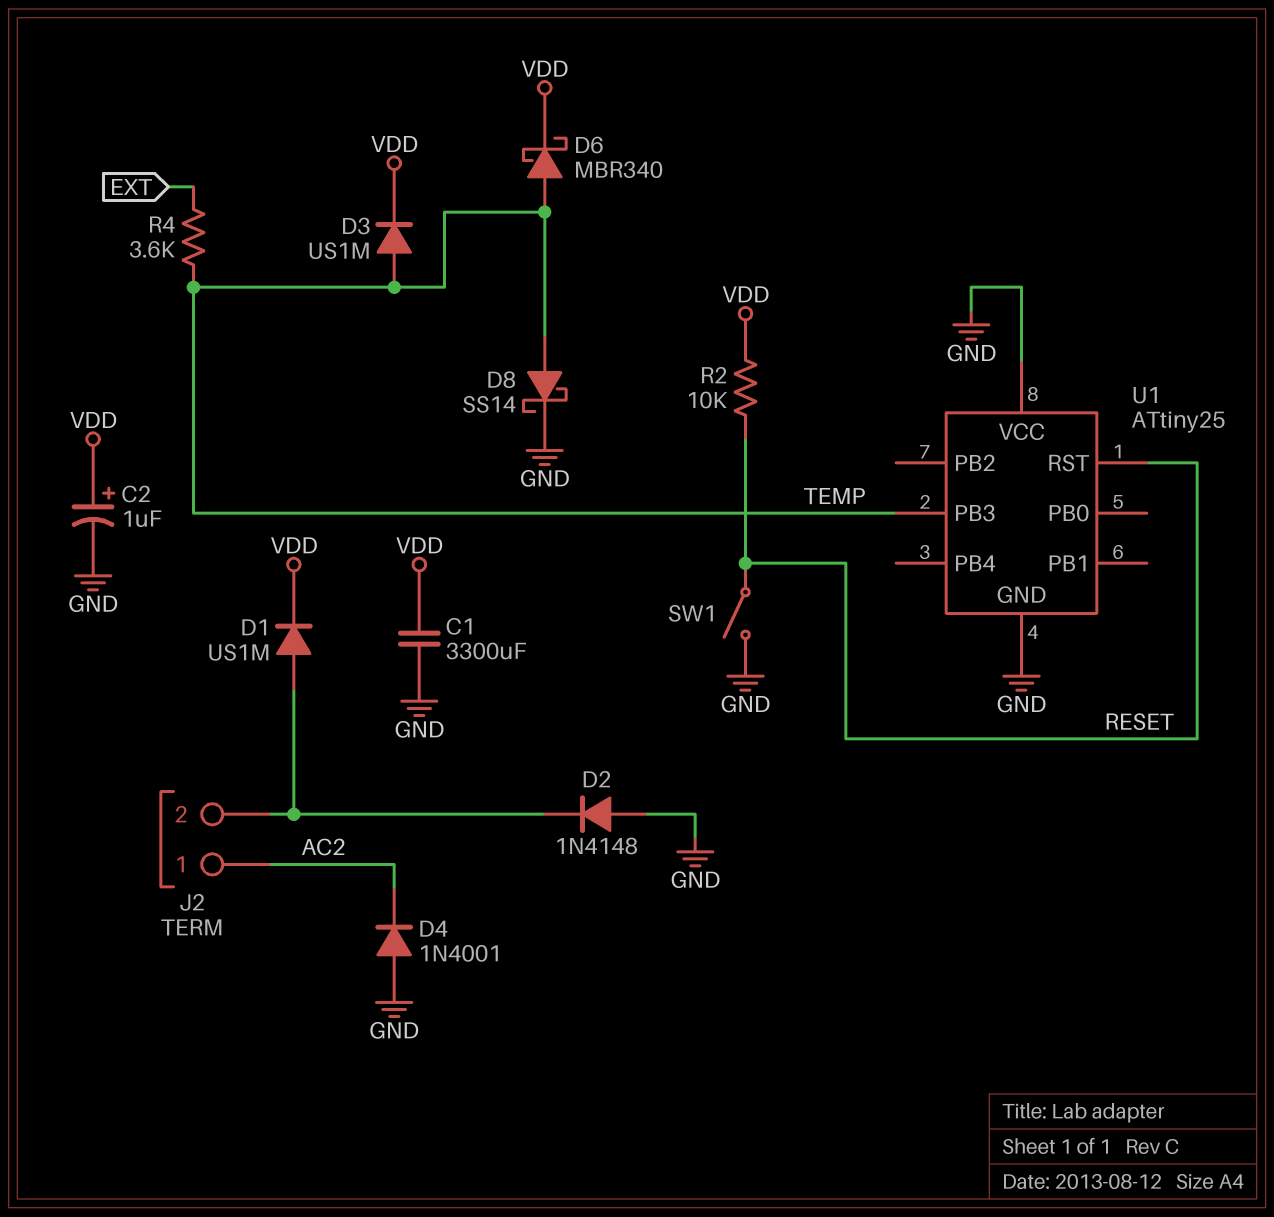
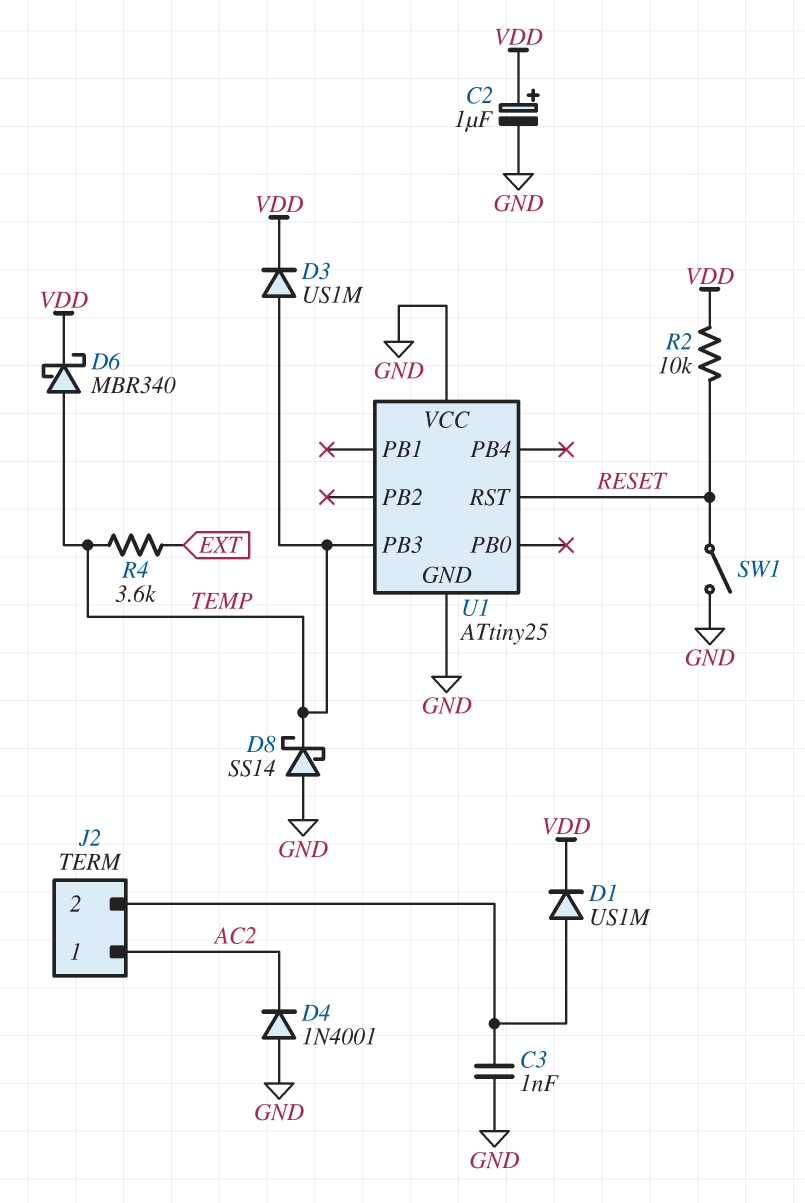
C1: 3300uF (GND, VDD) -> none
C3: none -> 1nF (GND, J2/2)
D2: diode 1N4148 (A GND, K J2/2) -> none
D8: schottky SS14 (A TEMP, K GND) -> schottky SS14 (A GND, K TEMP)

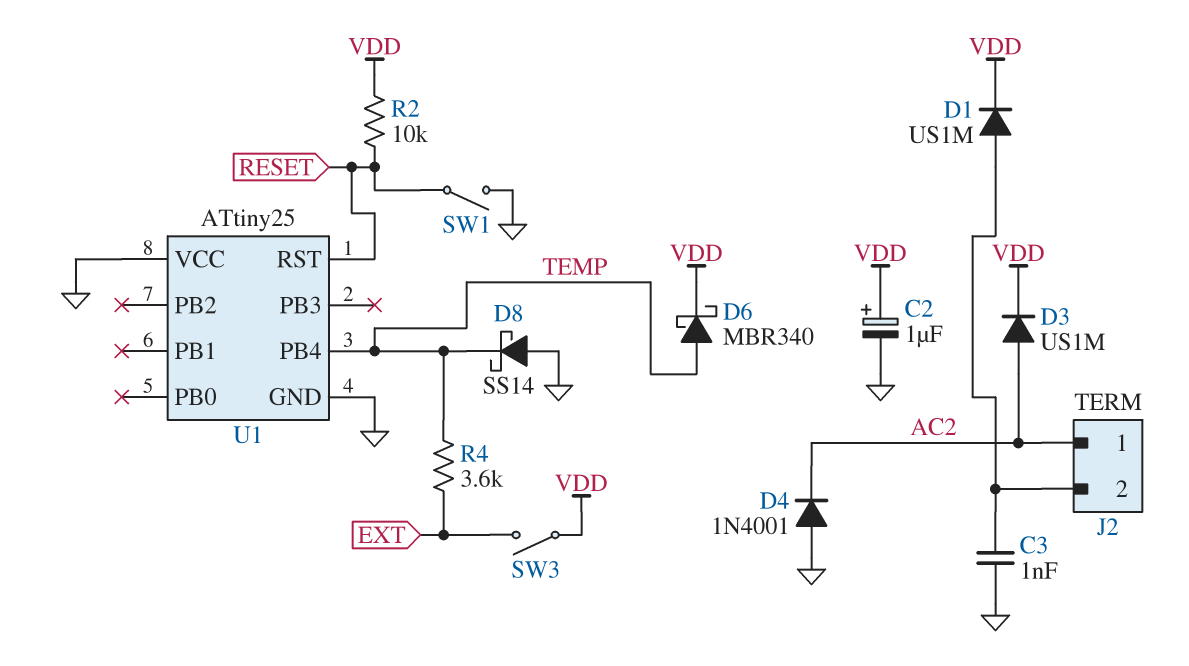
D3: diode US1M (A TEMP, K VDD) -> diode US1M (A AC2, K VDD)
SW3: none -> switch (EXT, VDD)
U1 pin PB3: TEMP -> none
U1 pin PB4: none -> TEMP

